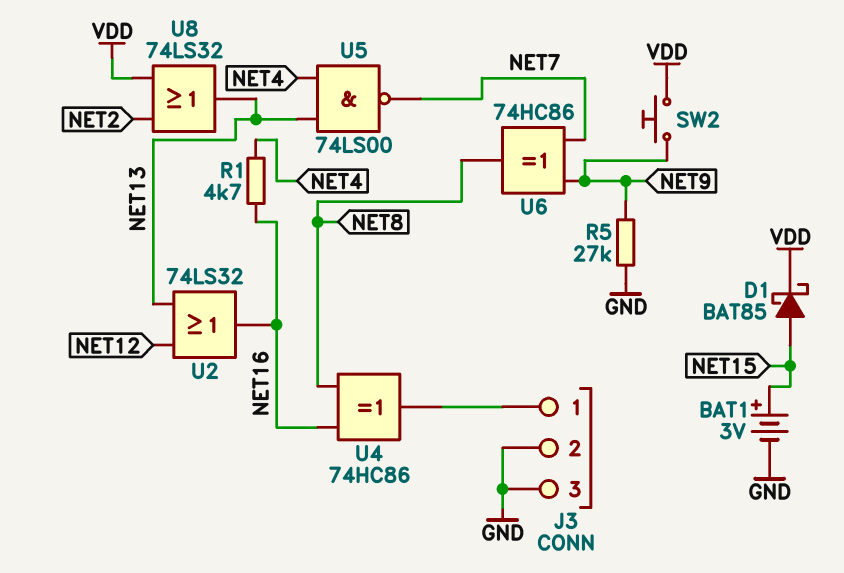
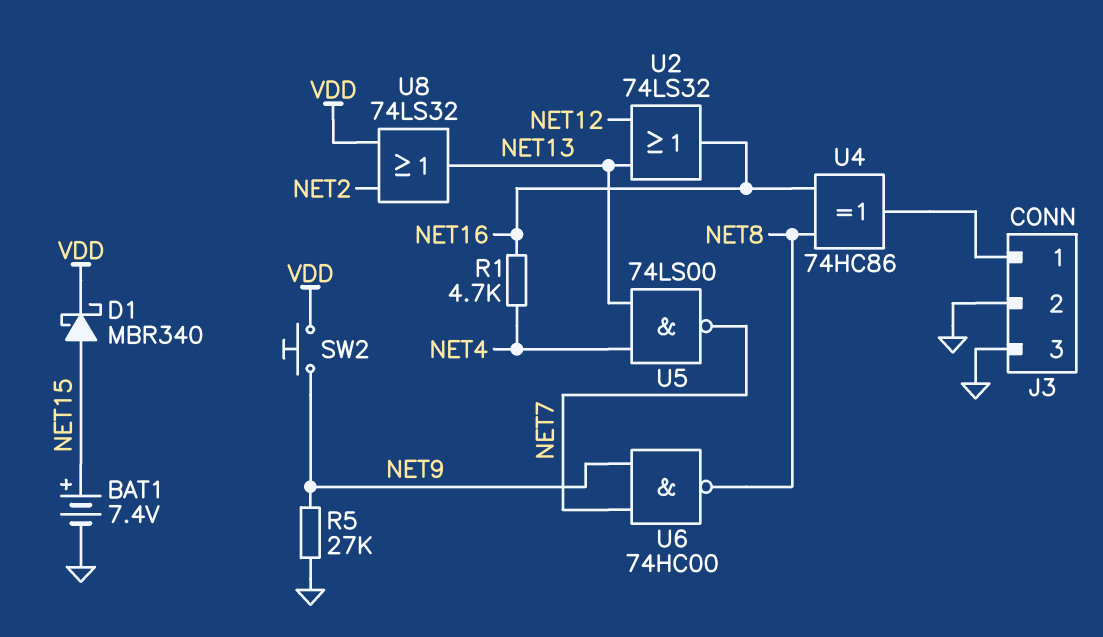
BAT1: 3V (plus NET15, minus GND) -> 7.4V (plus NET15, minus GND)
D1: schottky BAT85 (A NET15, K VDD) -> schottky MBR340 (A NET15, K VDD)
U6: XOR 74HC86 (in NET7, in NET9, out NET8) -> NAND 74HC00 (in NET7, in NET9, out NET8)

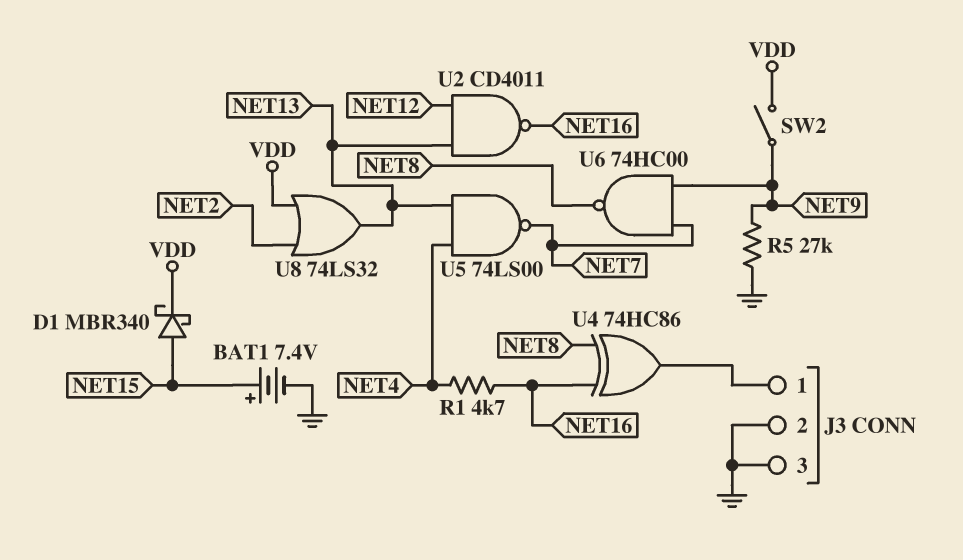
SW2: button (NET9, VDD) -> switch (NET9, VDD)
U2: OR 74LS32 (in NET12, in NET13, out NET16) -> NAND CD4011 (in NET12, in NET13, out NET16)

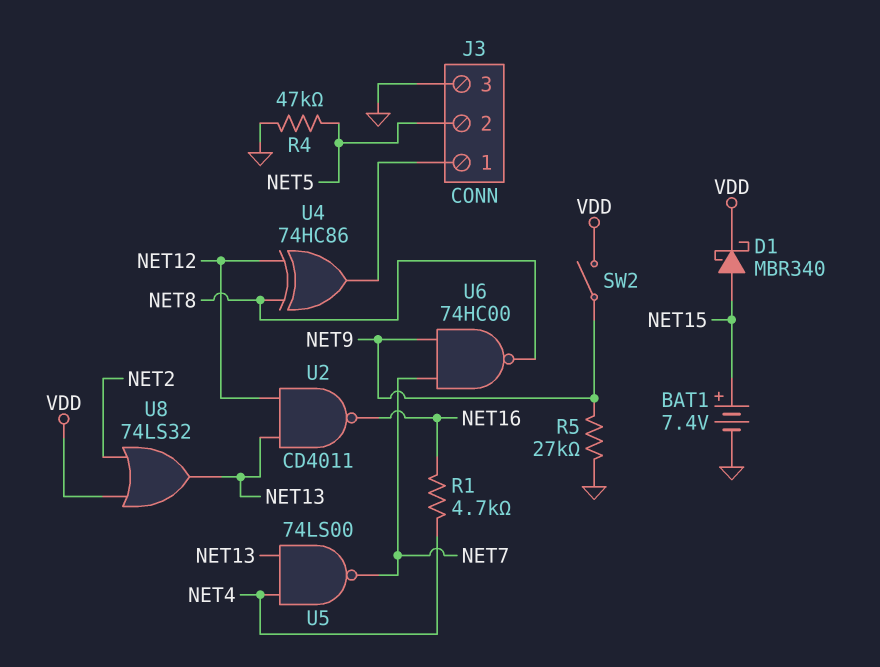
J3 pin 2: GND -> NET5
R4: none -> 47k (GND, NET5)
U4: XOR 74HC86 (in NET8, in NET16, out J3/1) -> XOR 74HC86 (in NET8, in NET12, out J3/1)

